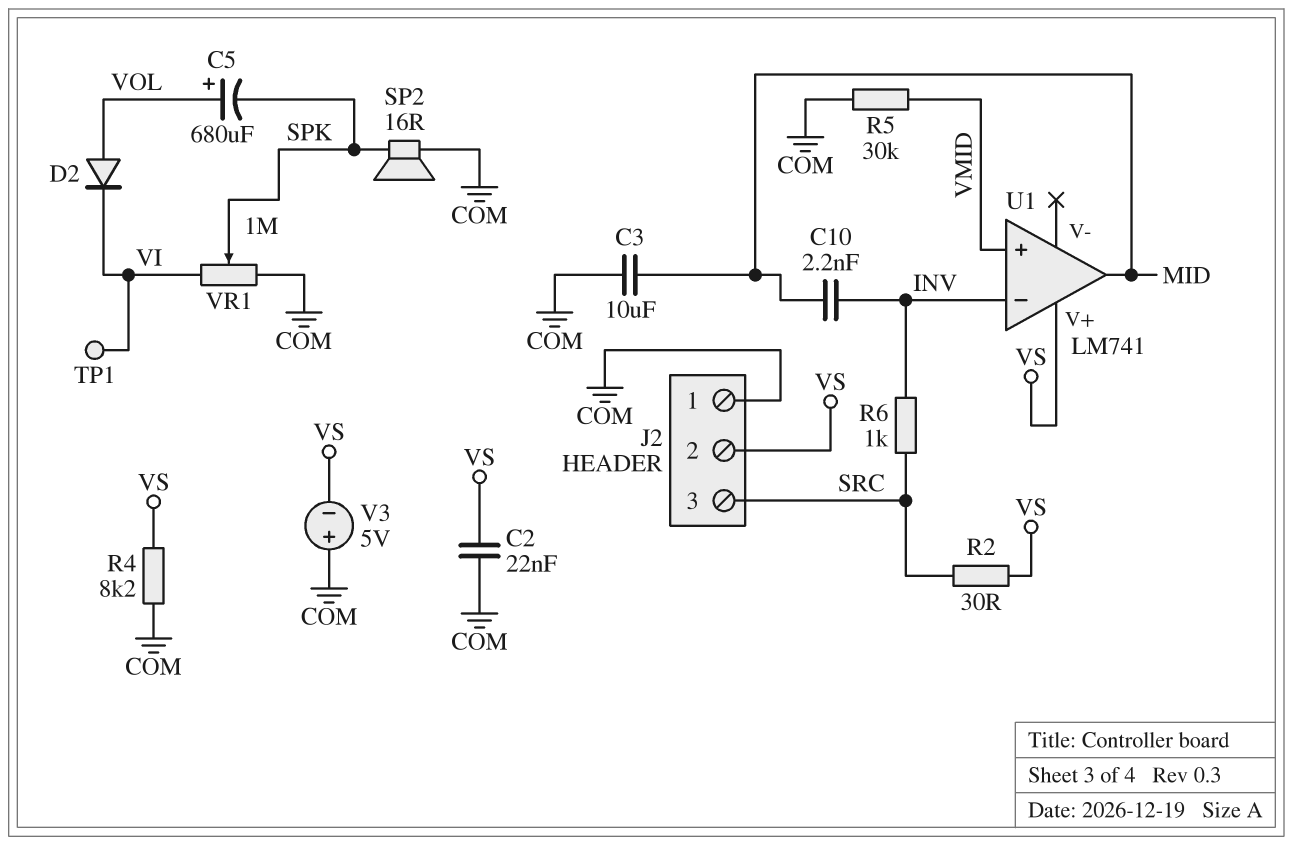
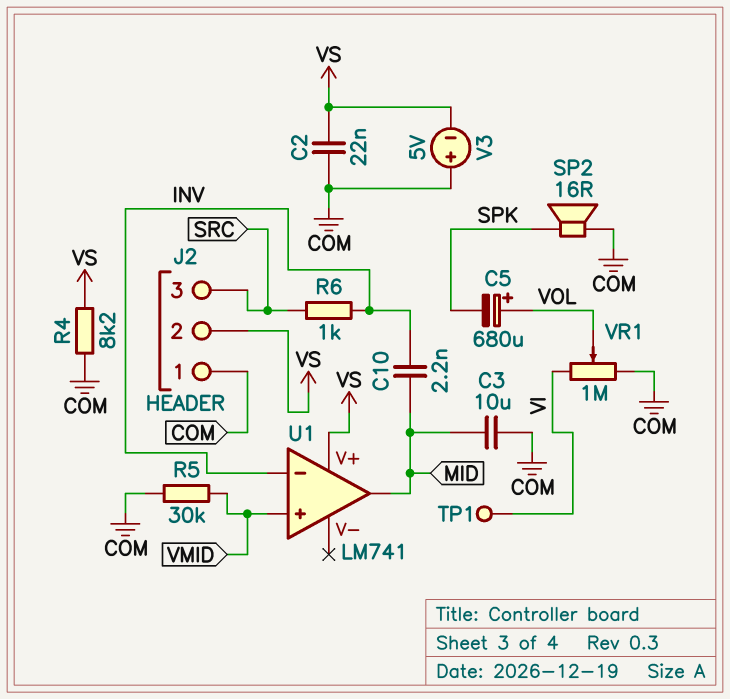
D2: diode (A VOL, K VI) -> none
R2: 30 (SRC, VS) -> none
VR1: 1M (COM, VI, wiper SPK) -> 1M (COM, VI, wiper VOL)

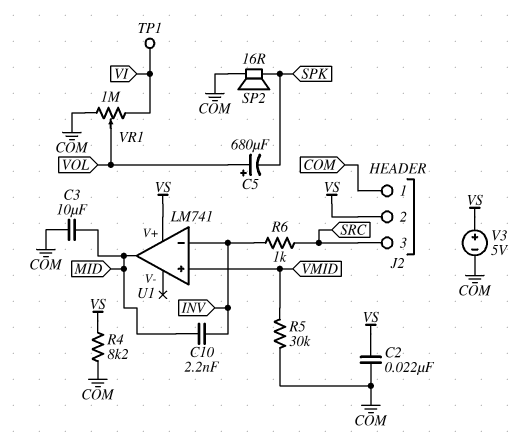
V3: 5V (plus COM, minus VS) -> 5V (plus VS, minus COM)

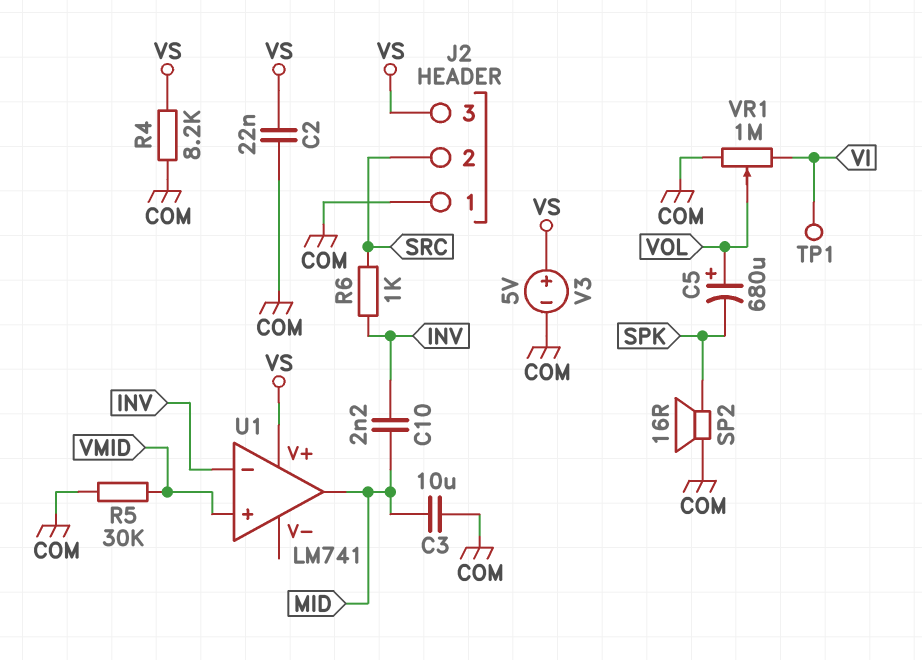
J2 pin 2: VS -> SRC
J2 pin 3: SRC -> VS

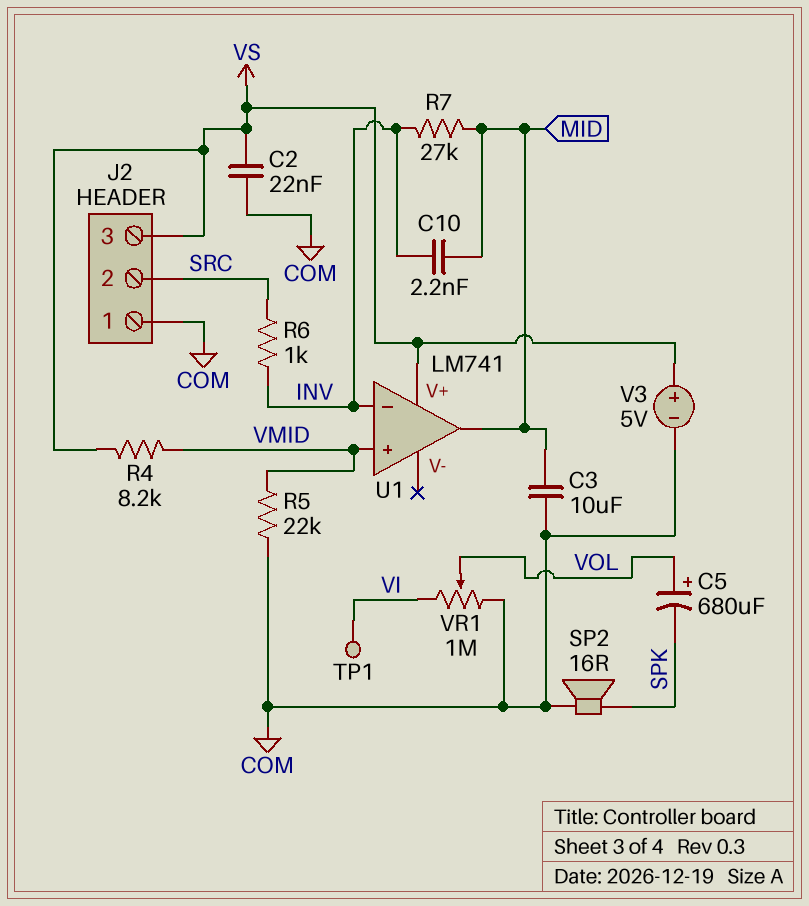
R4: 8.2k (COM, VS) -> 8.2k (VMID, VS)
R5: 30k (COM, VMID) -> 22k (COM, VMID)
R7: none -> 27k (INV, MID)

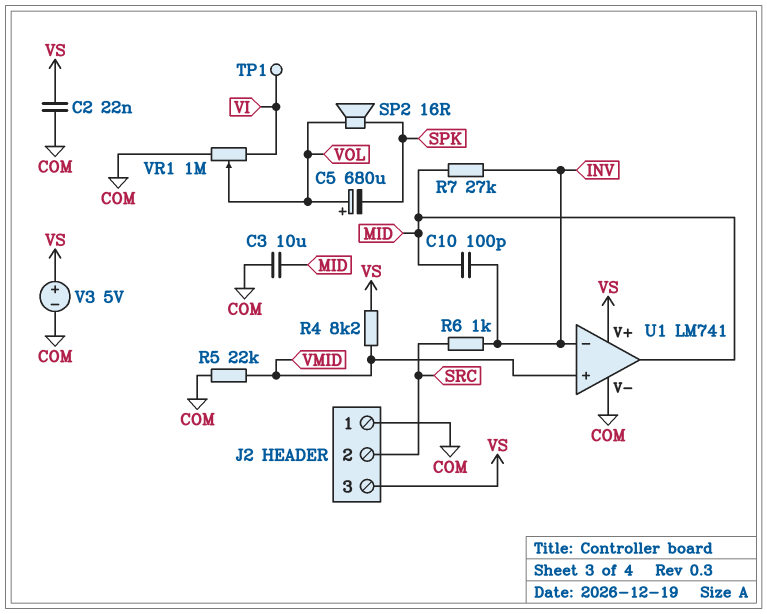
C10: 2.2nF (INV, MID) -> 100pF (INV, MID)
SP2: speaker 16R (COM, SPK) -> speaker 16R (SPK, VOL)
U1 pin V-: none -> COM

